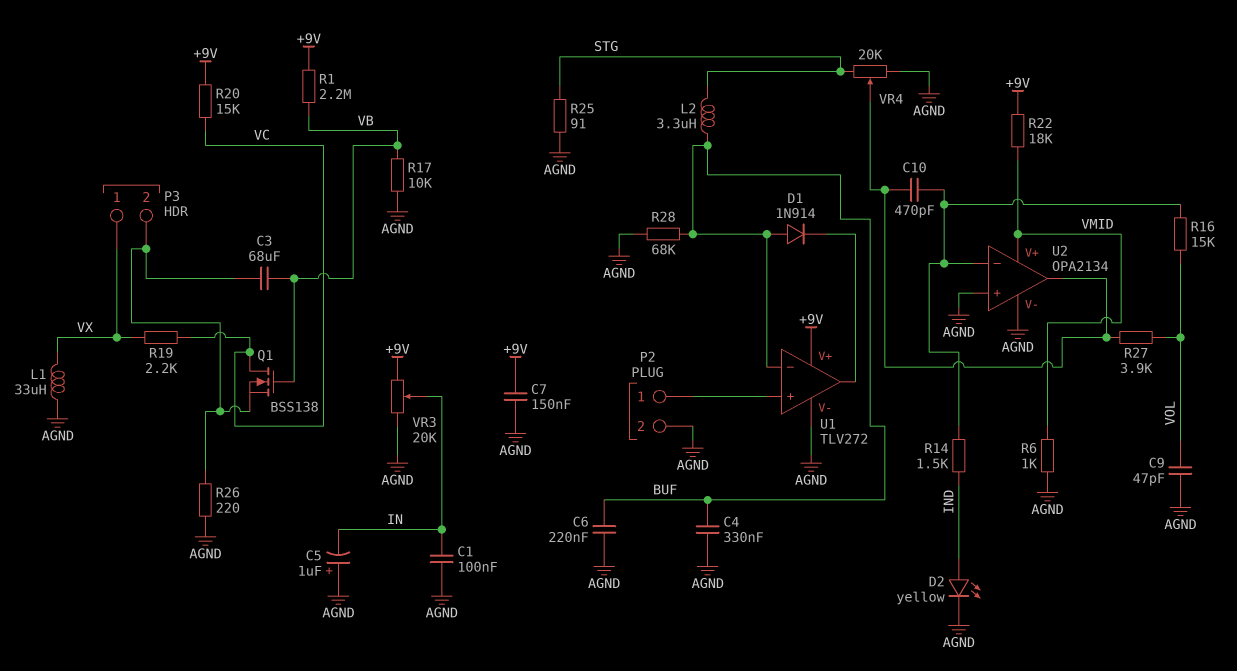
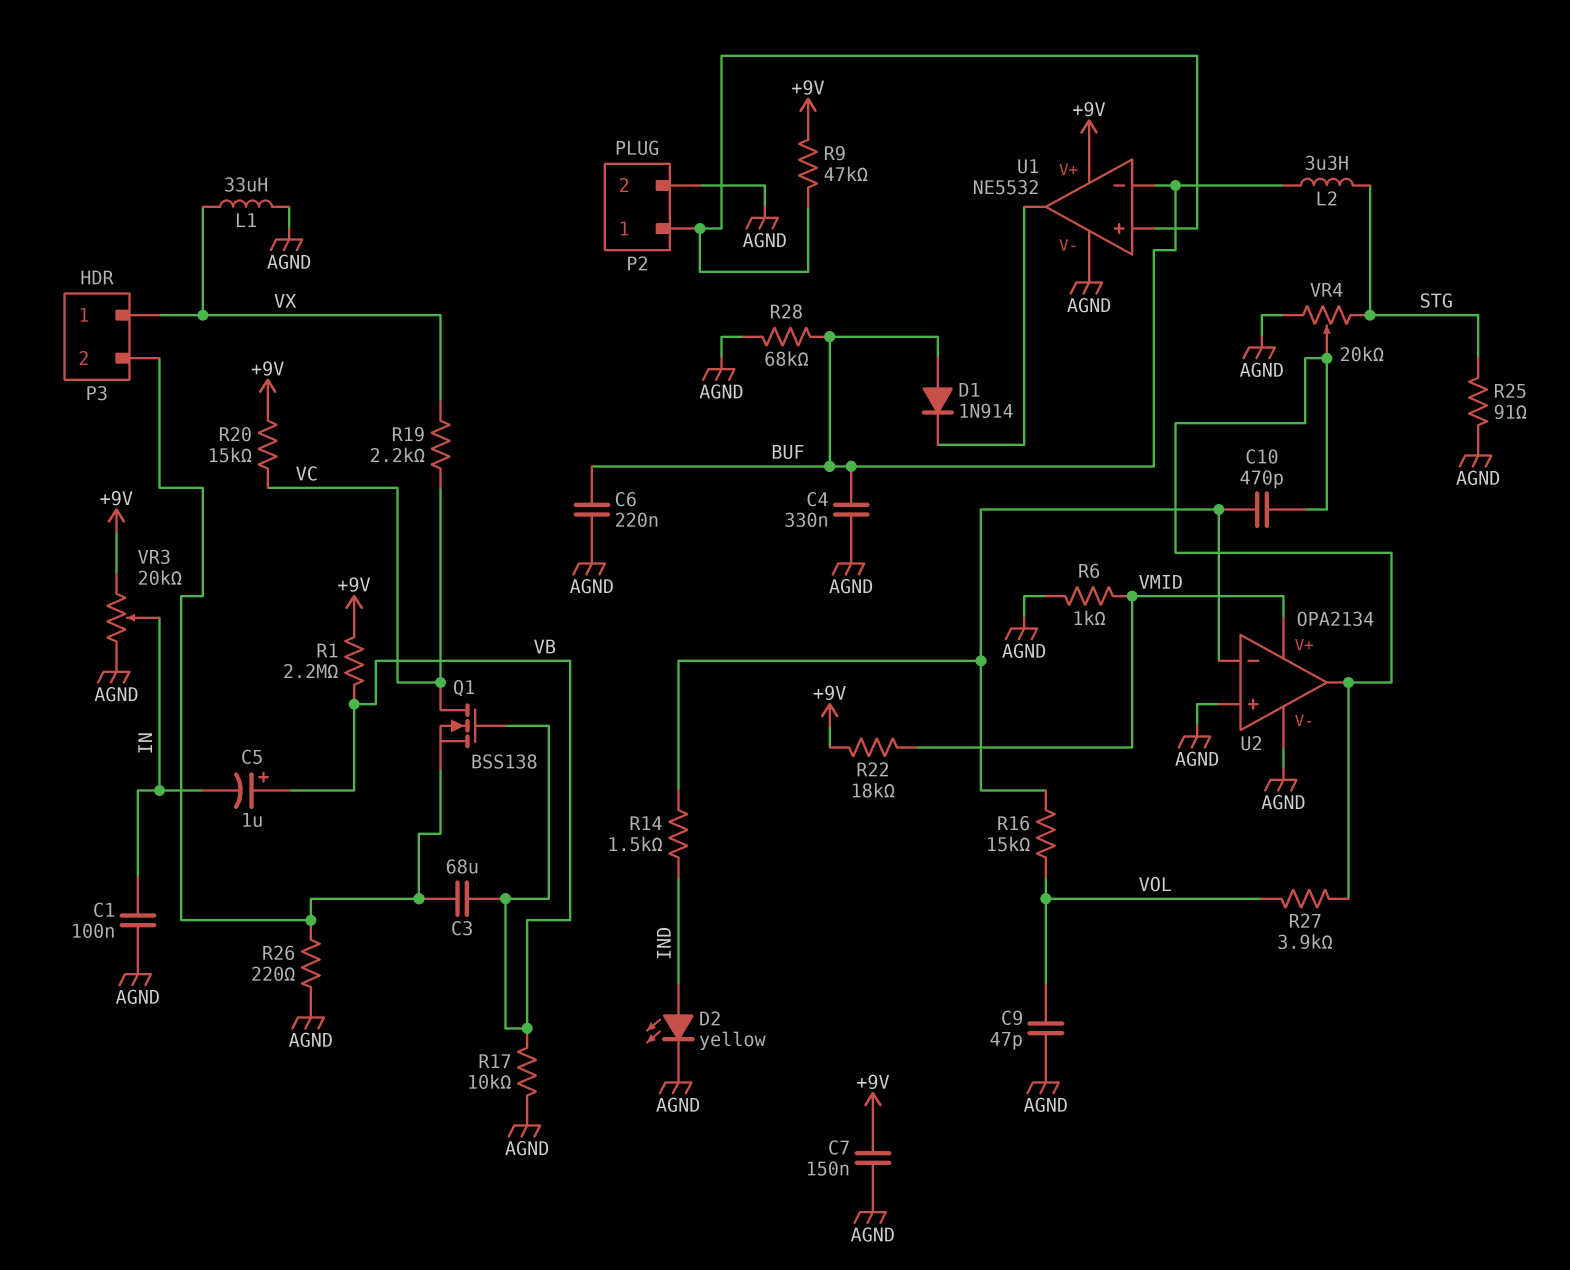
C5: 1uF (plus AGND, minus IN) -> 1uF (plus VB, minus IN)
R9: none -> 47k (+9V, P2/1)
U1: TLV272 -> NE5532

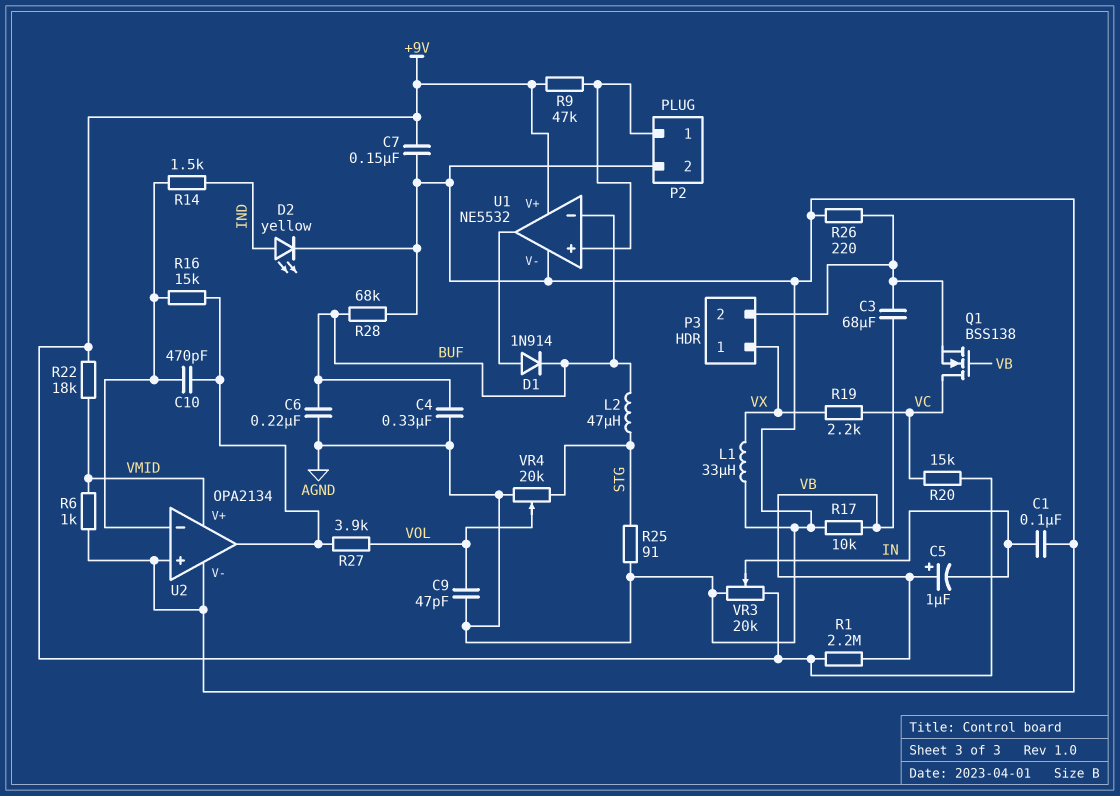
D1: diode 1N914 (A BUF, K U1/out) -> diode 1N914 (A U1/out, K BUF)
L2: 3.3uH (BUF, STG) -> 47uH (BUF, STG)
R16: 15k (U2/in-, VOL) -> 15k (U2/in-, U2/out)
VR4: 20k (AGND, STG, wiper U2/out) -> 20k (AGND, STG, wiper VOL)

